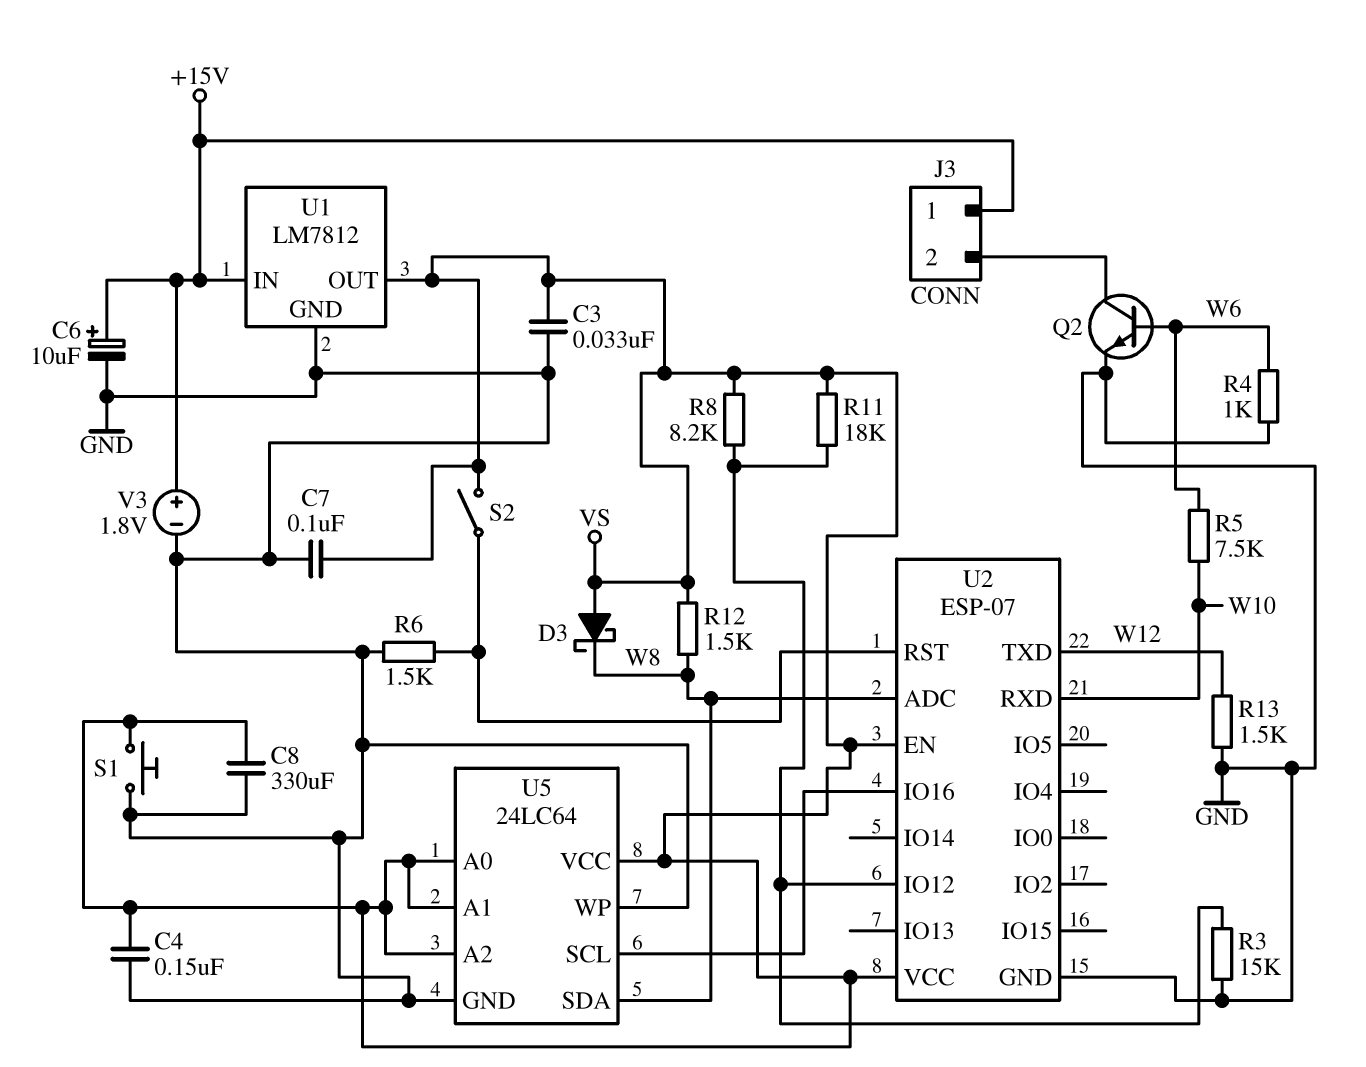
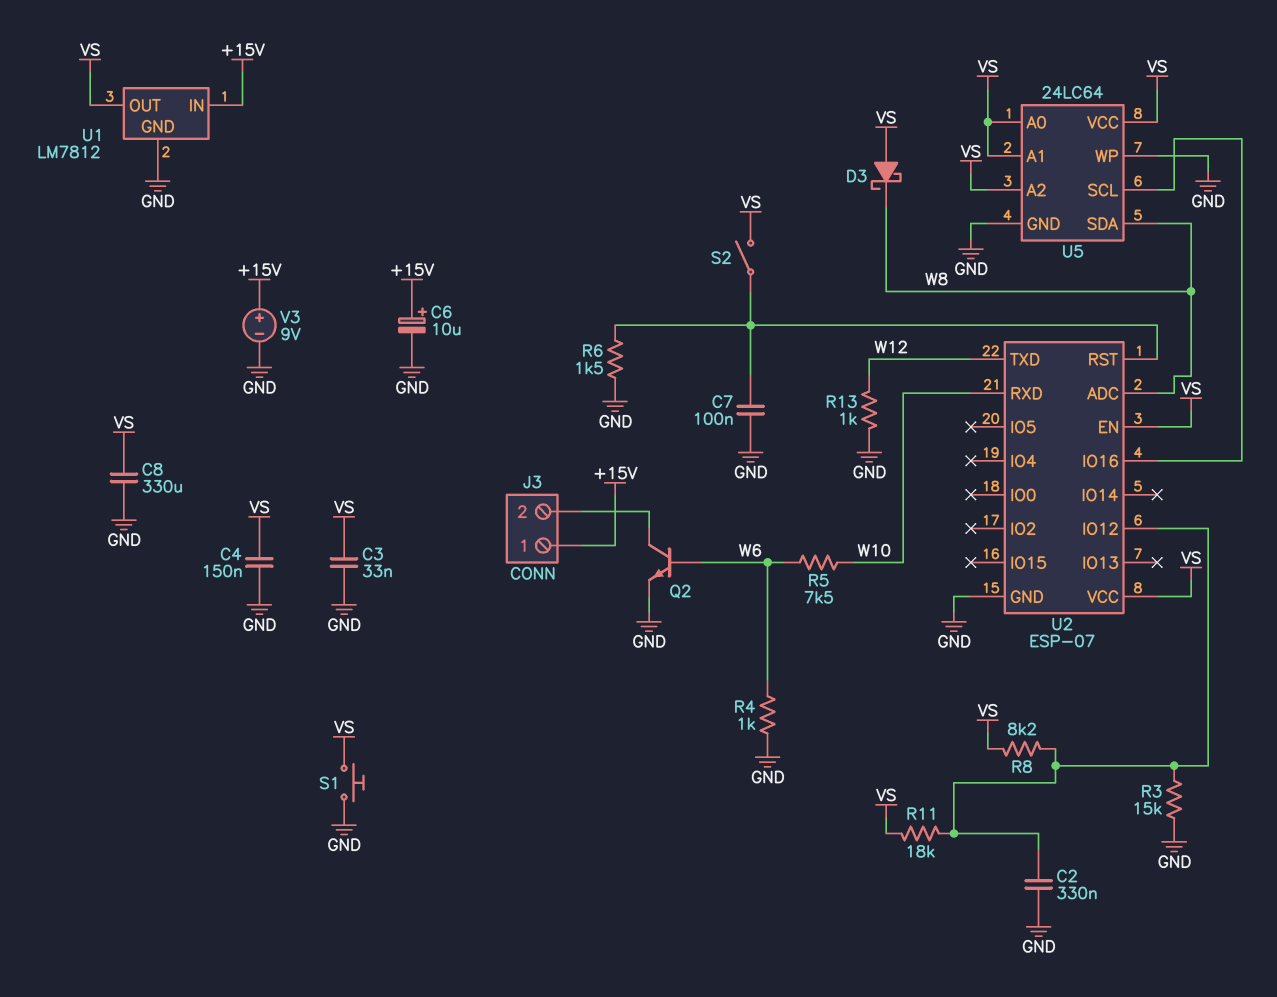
C2: none -> 330nF (GND, U2/IO12)
C7: 100nF (GND, VS) -> 100nF (GND, U2/RST)
R12: 1.5k (VS, W8) -> none
R13: 1.5k (GND, W12) -> 1k (GND, W12)
V3: 1.8V (plus +15V, minus GND) -> 9V (plus +15V, minus GND)

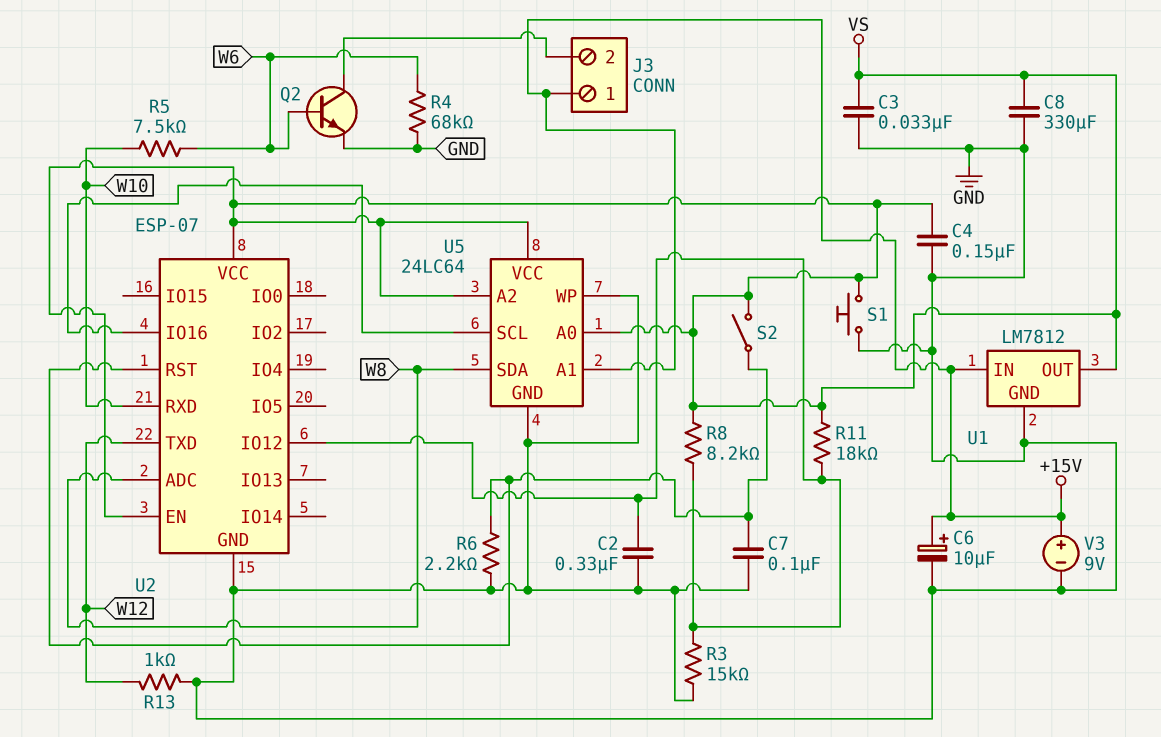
D3: schottky (A VS, K W8) -> none
R4: 1k (GND, W6) -> 68k (GND, W6)
R6: 1.5k (GND, U2/RST) -> 2.2k (GND, U2/RST)
U5 pin A1: VS -> +15V

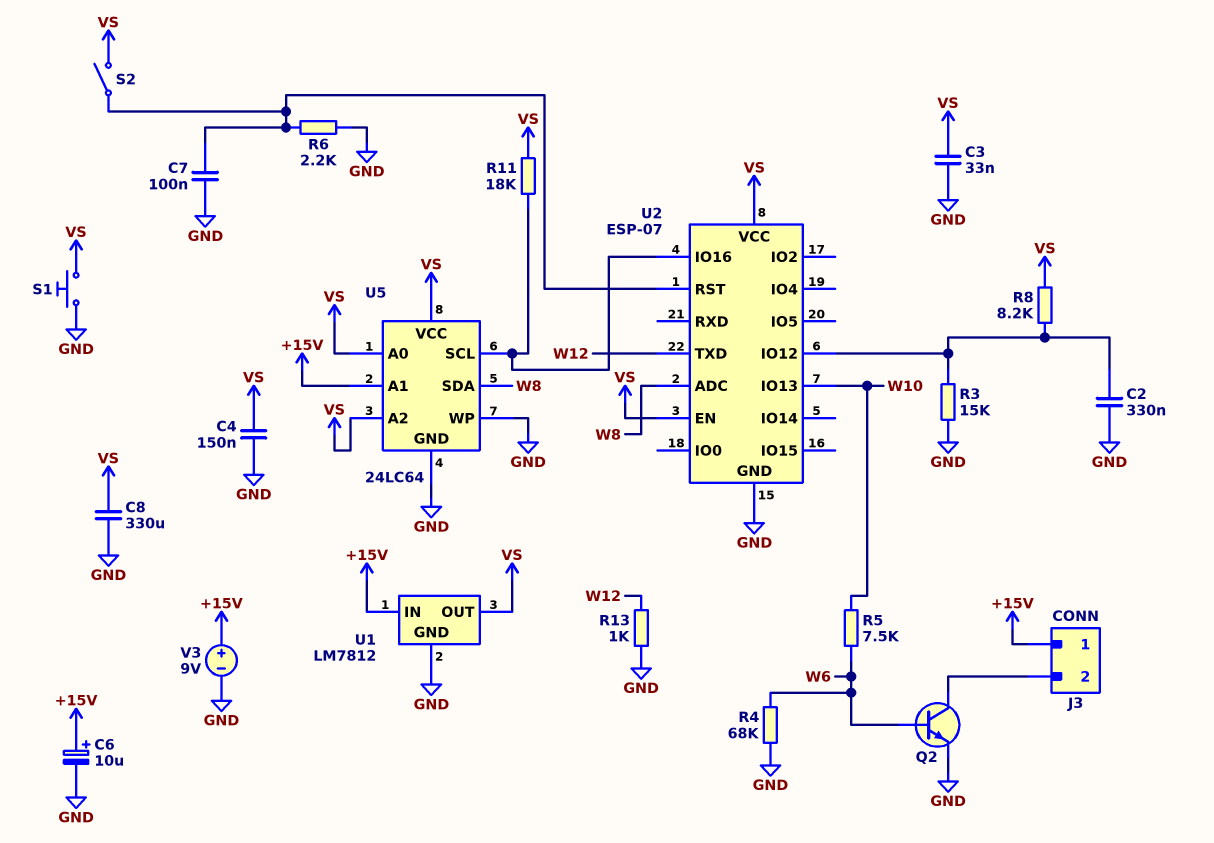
R11: 18k (U2/IO12, VS) -> 18k (U2/IO16, VS)
U2 pin IO13: none -> W10
U2 pin RXD: W10 -> none

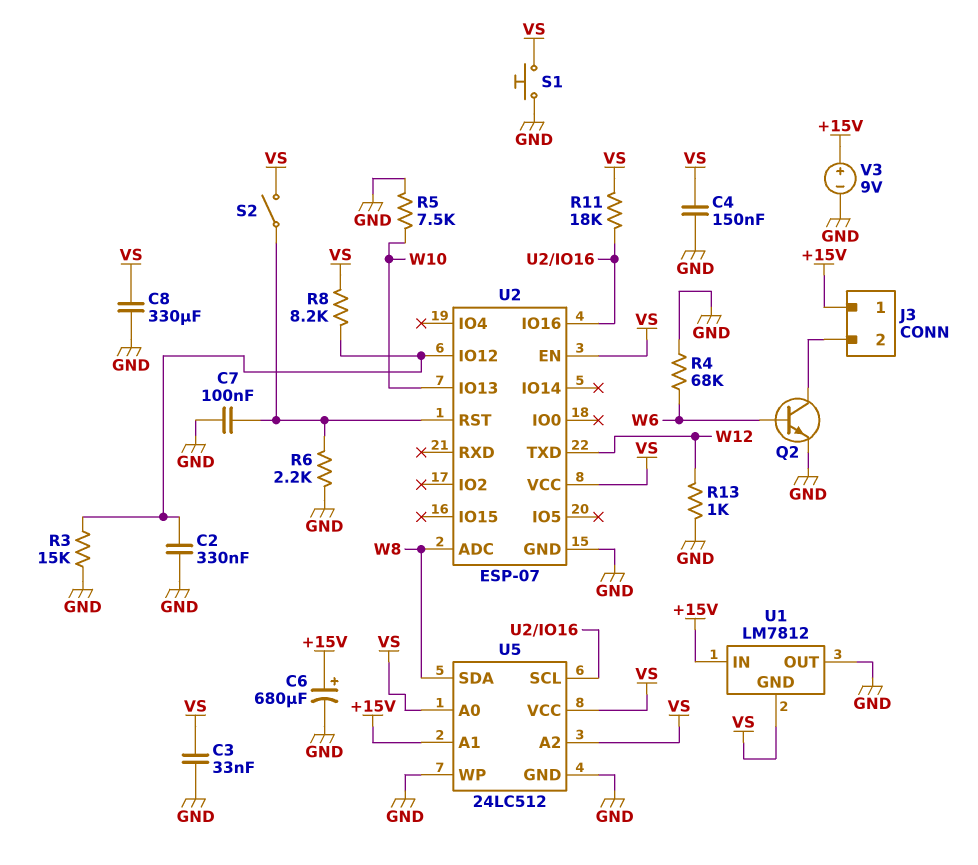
C6: 10uF (plus +15V, minus GND) -> 680uF (plus +15V, minus GND)
R5: 7.5k (W6, W10) -> 7.5k (GND, W10)
U1 pin GND: GND -> VS
U1 pin OUT: VS -> GND
U5: 24LC64 -> 24LC512

